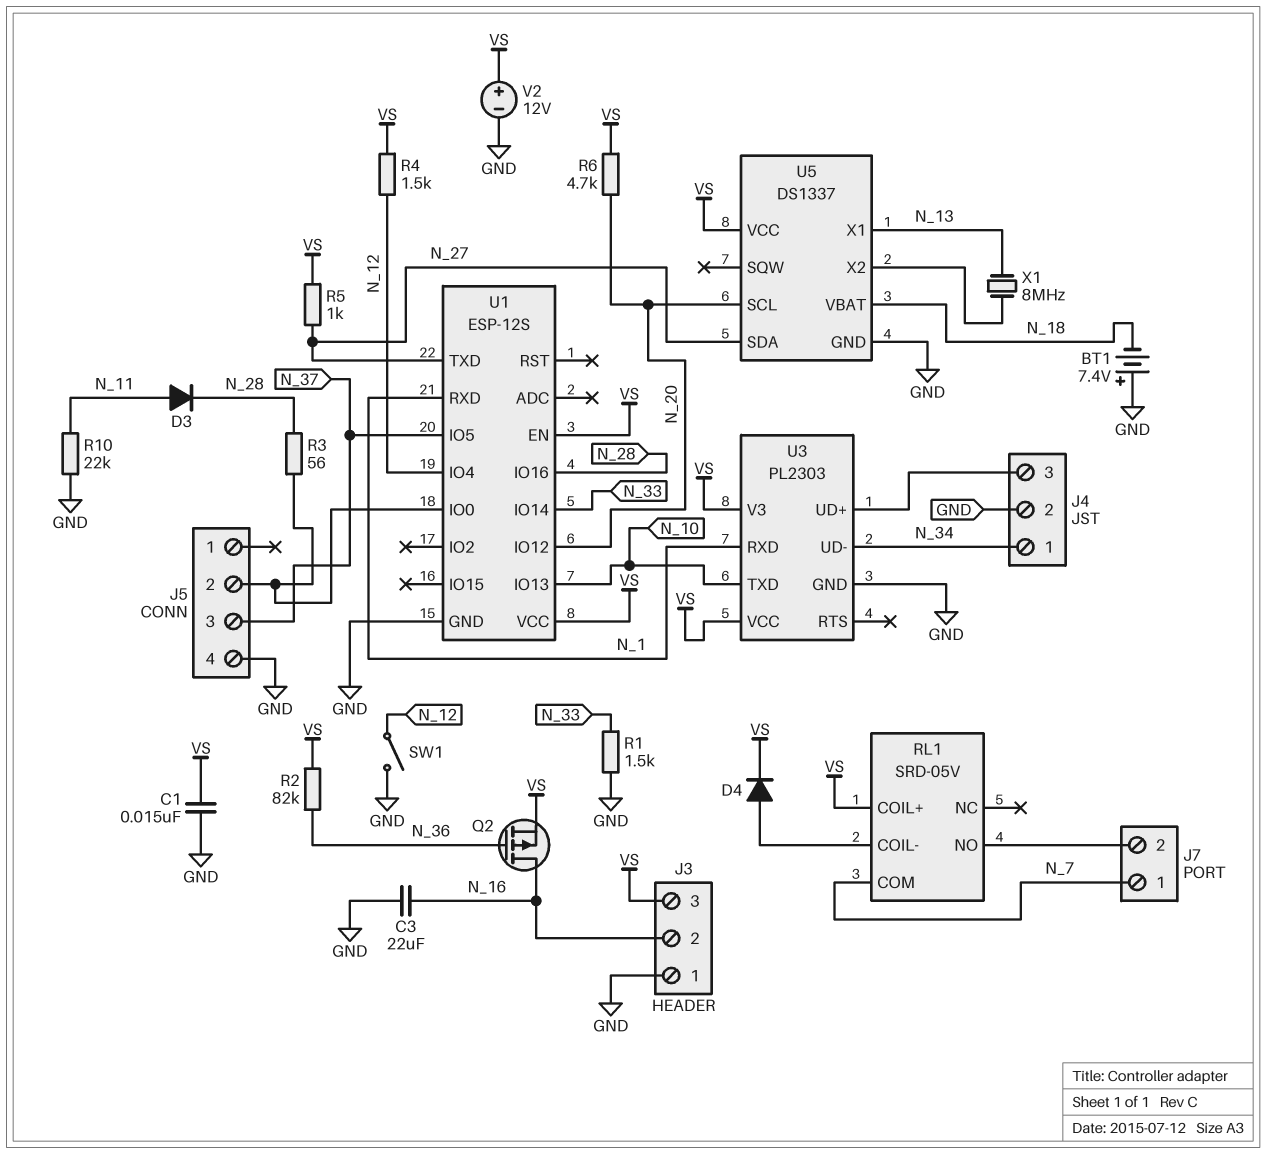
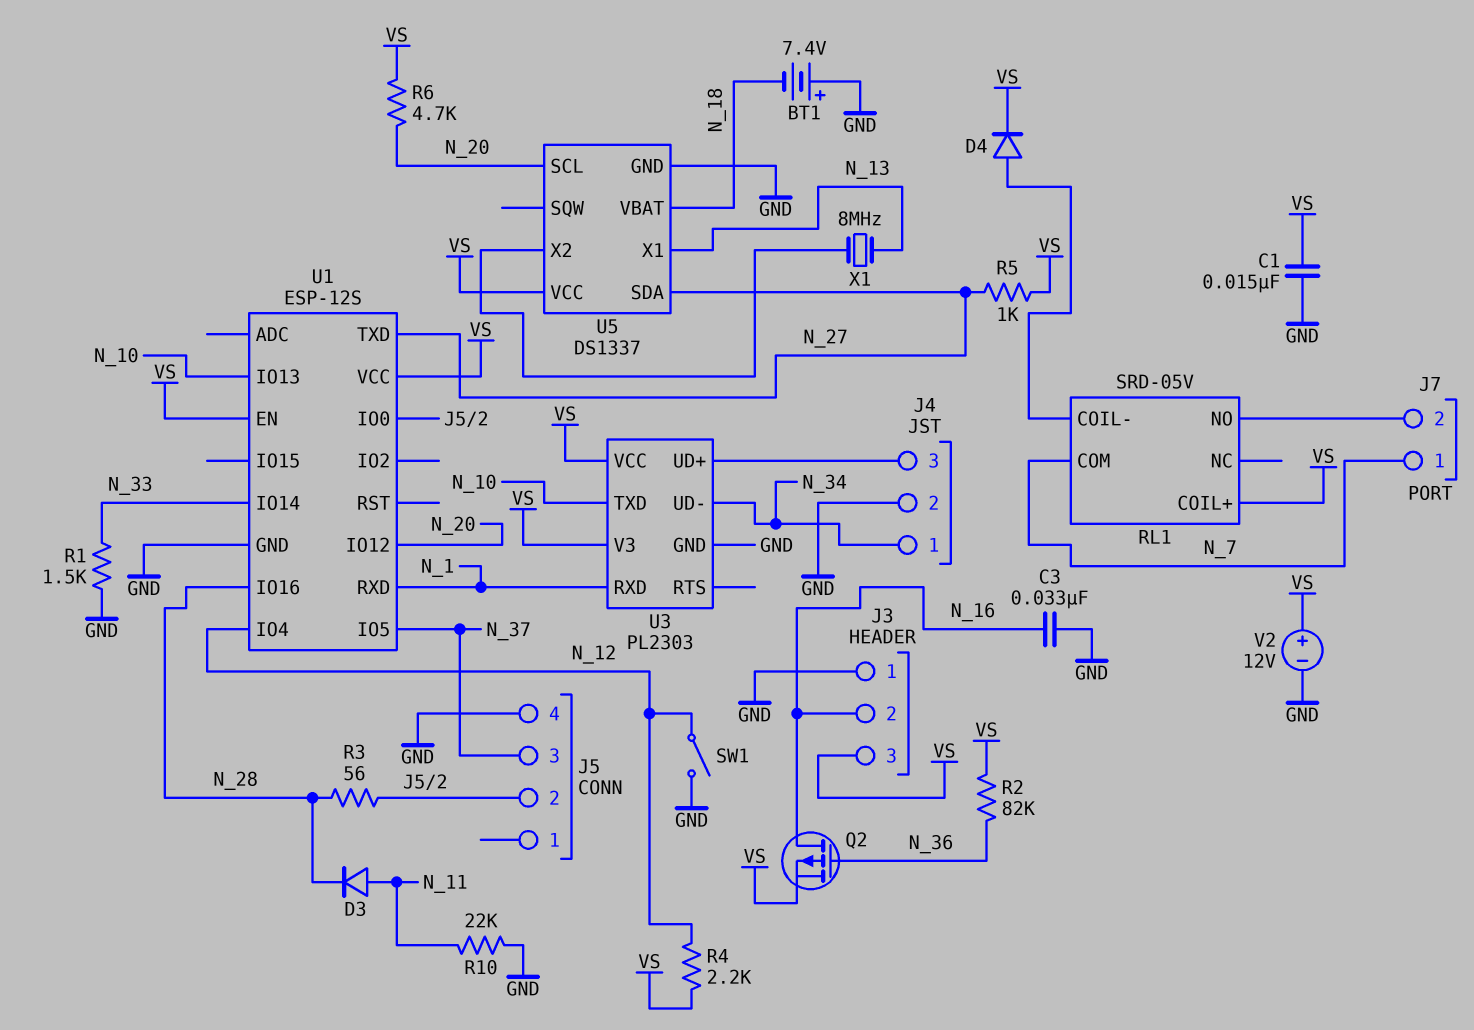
C3: 22uF (GND, N_16) -> 33nF (GND, N_16)
R4: 1.5k (N_12, VS) -> 2.2k (N_12, VS)

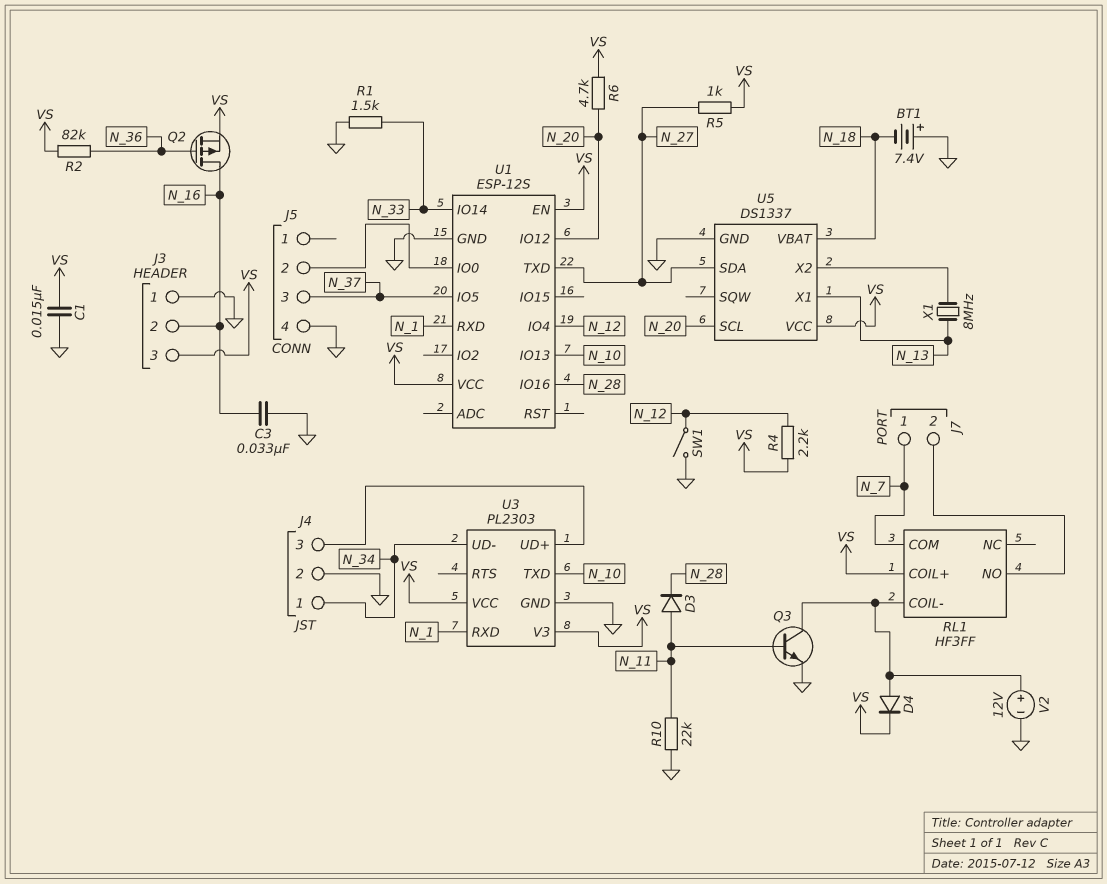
Q3: none -> NPN (B N_11, C RL1/COIL-, E GND)
R3: 56 (J5/2, N_28) -> none
RL1: SRD-05V -> HF3FF
V2: 12V (plus VS, minus GND) -> 12V (plus RL1/COIL-, minus GND)

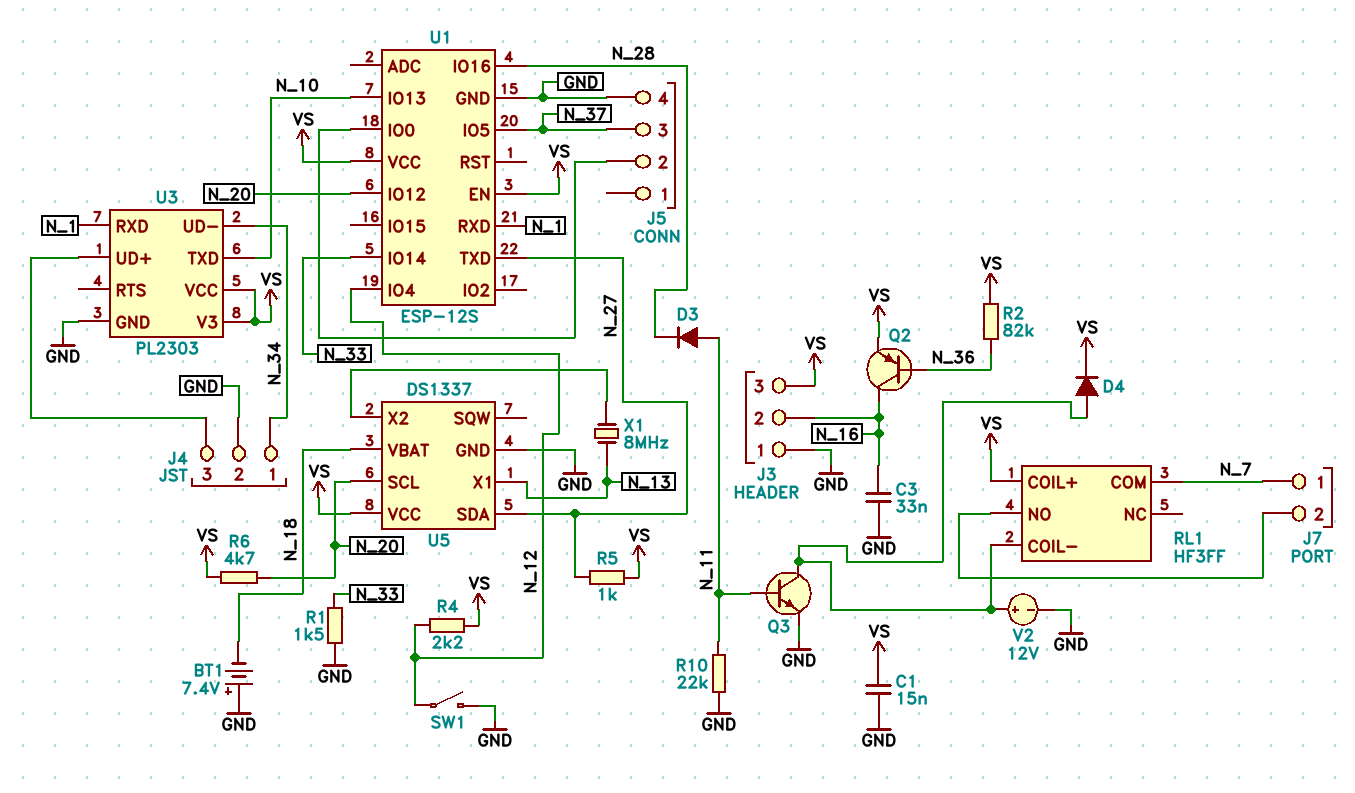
Q2: PMOS (G N_36, D N_16, S VS) -> PNP (B N_36, C N_16, E VS)

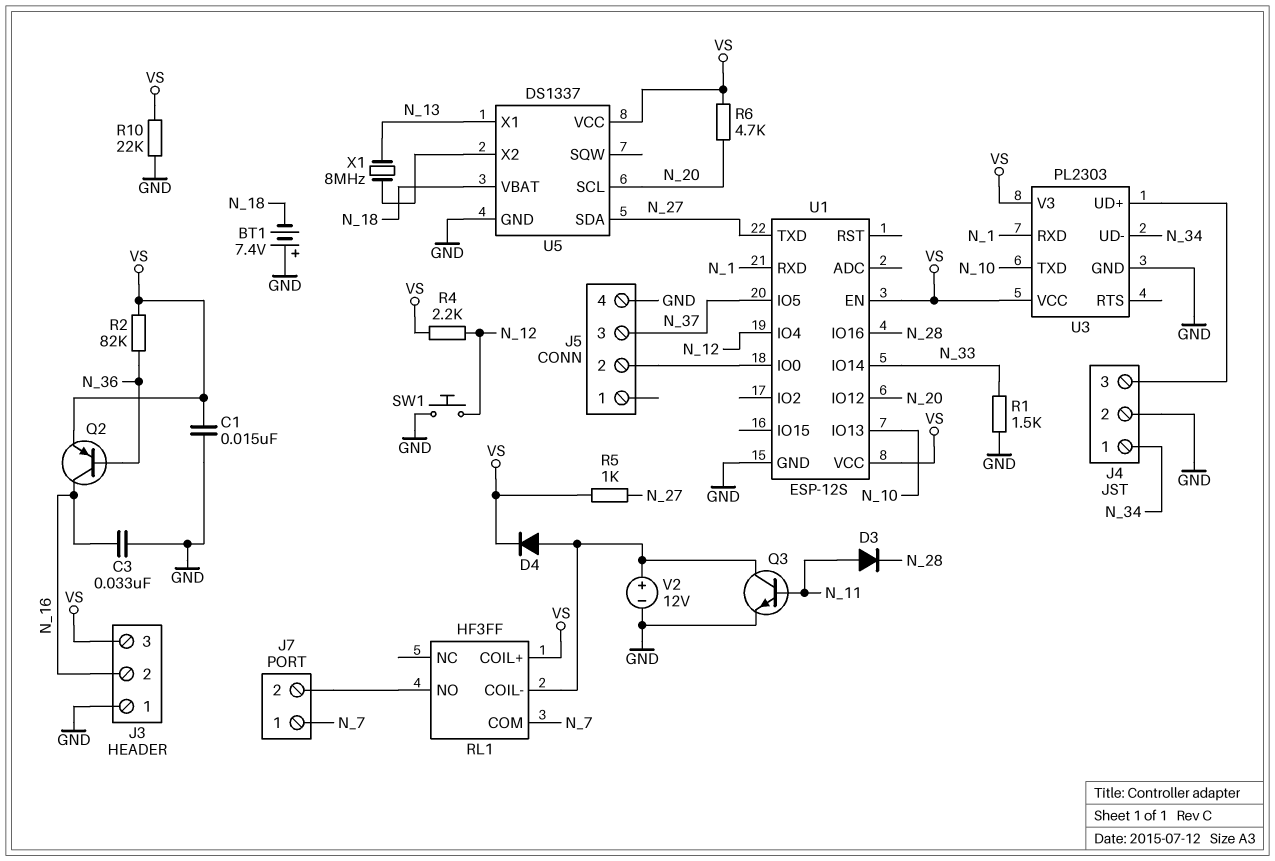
R10: 22k (GND, N_11) -> 22k (GND, VS)
SW1: switch (GND, N_12) -> button (GND, N_12)

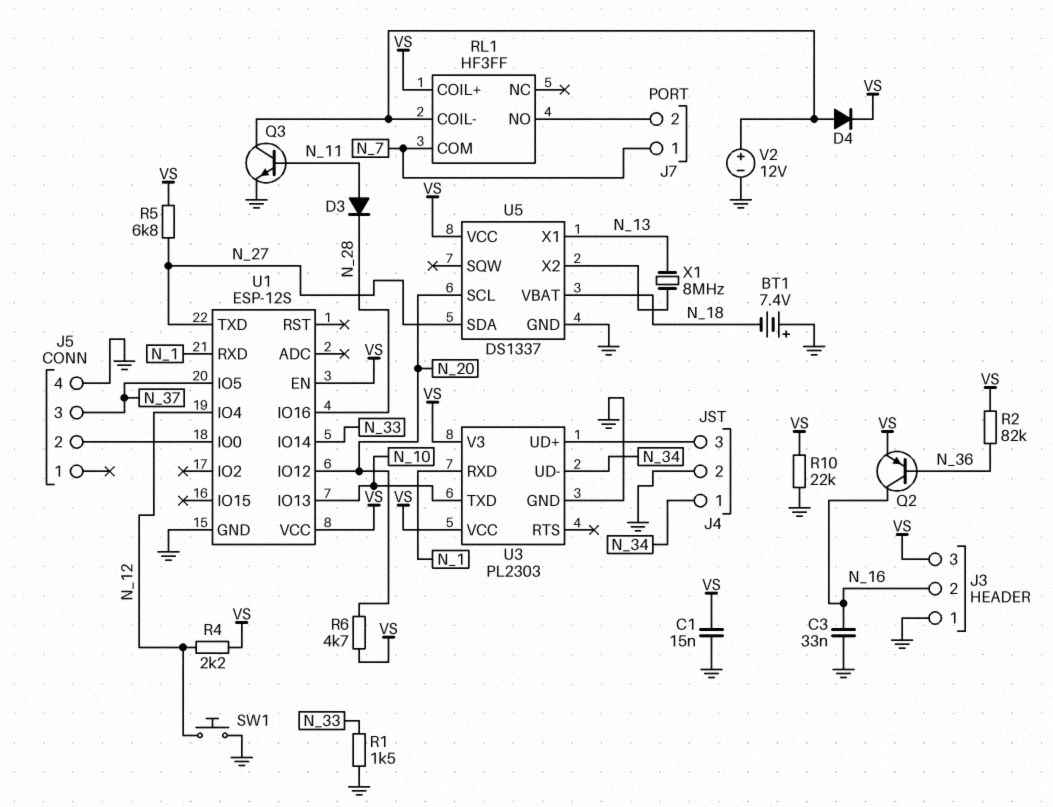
R5: 1k (N_27, VS) -> 6.8k (N_27, VS)

